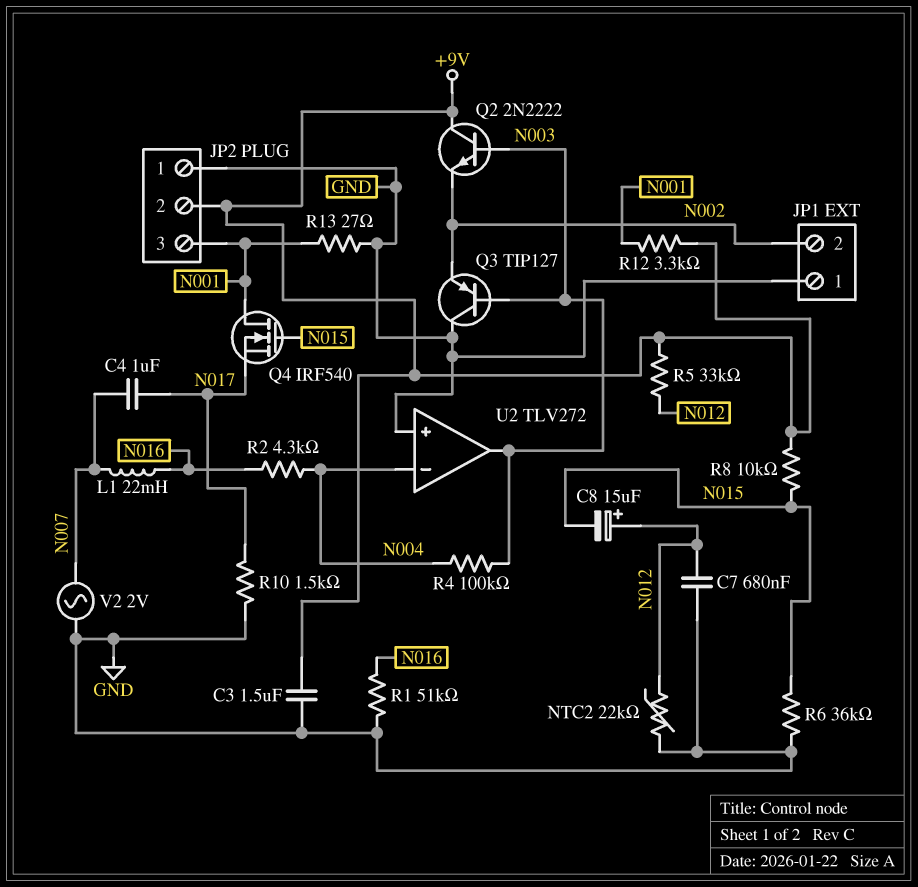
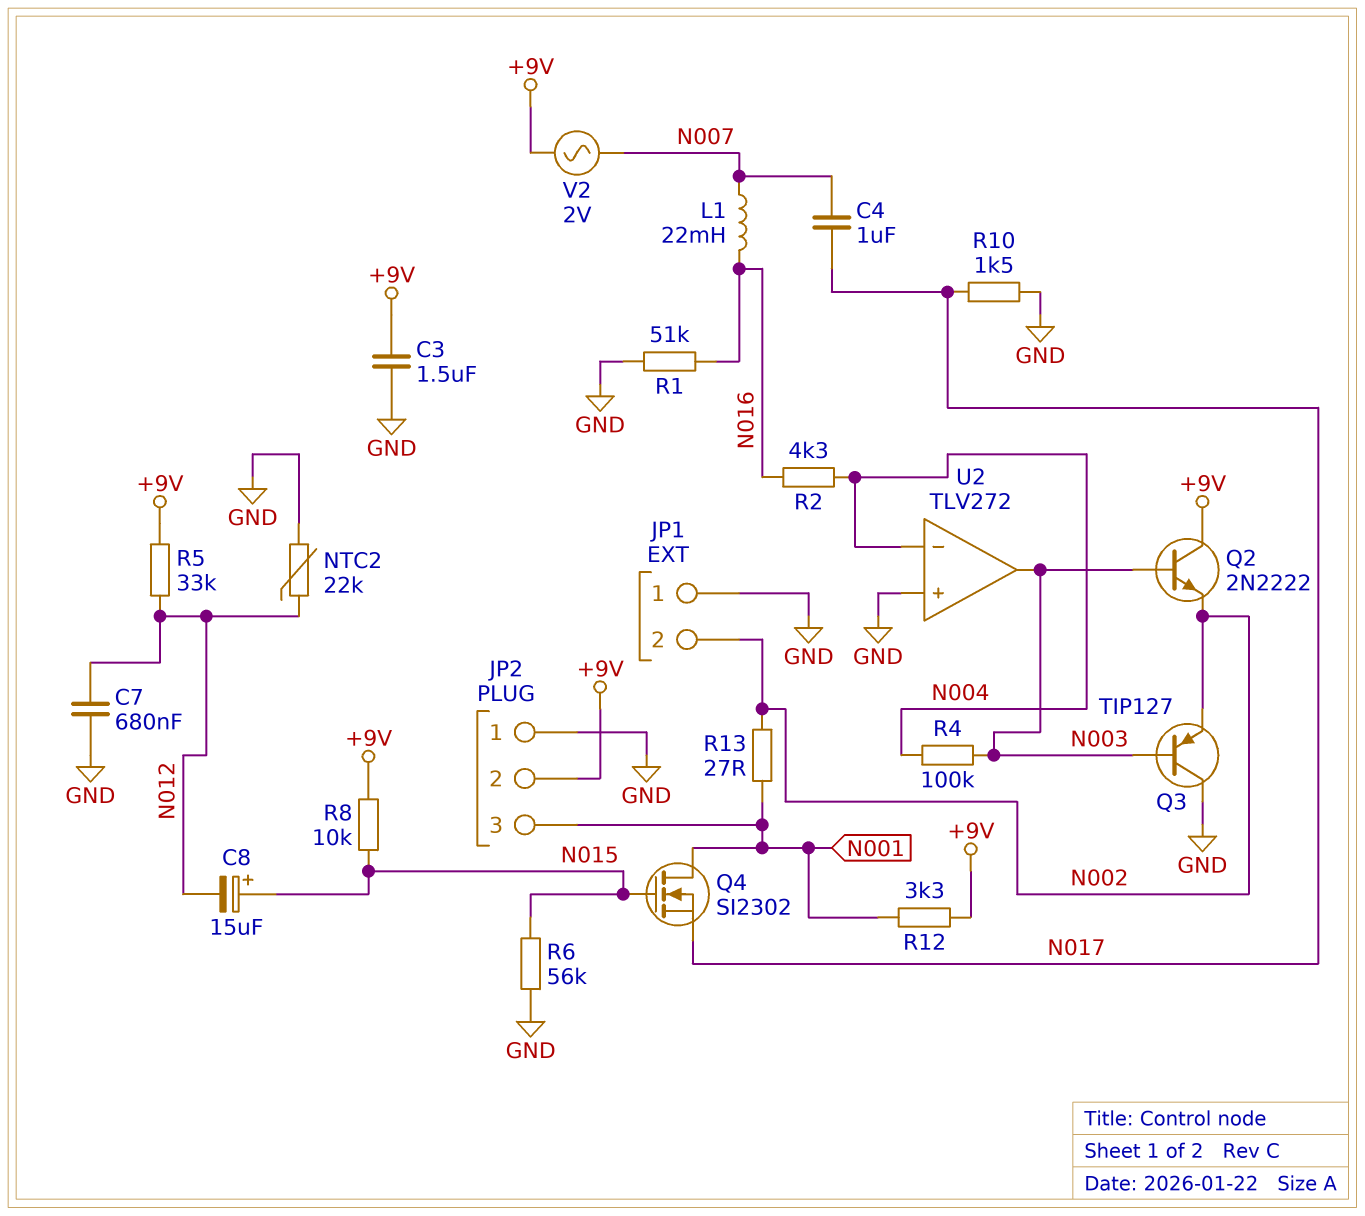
C8: 15uF (plus N012, minus N015) -> 15uF (plus N015, minus N012)
Q4: NMOS IRF540 (G N015, D N001, S N017) -> NMOS SI2302 (G N015, D N001, S N017)
R6: 36k (GND, N015) -> 56k (GND, N015)
R13: 27 (GND, N001) -> 27 (N001, N002)
V2: AC 2V (GND, N007) -> AC 2V (+9V, N007)

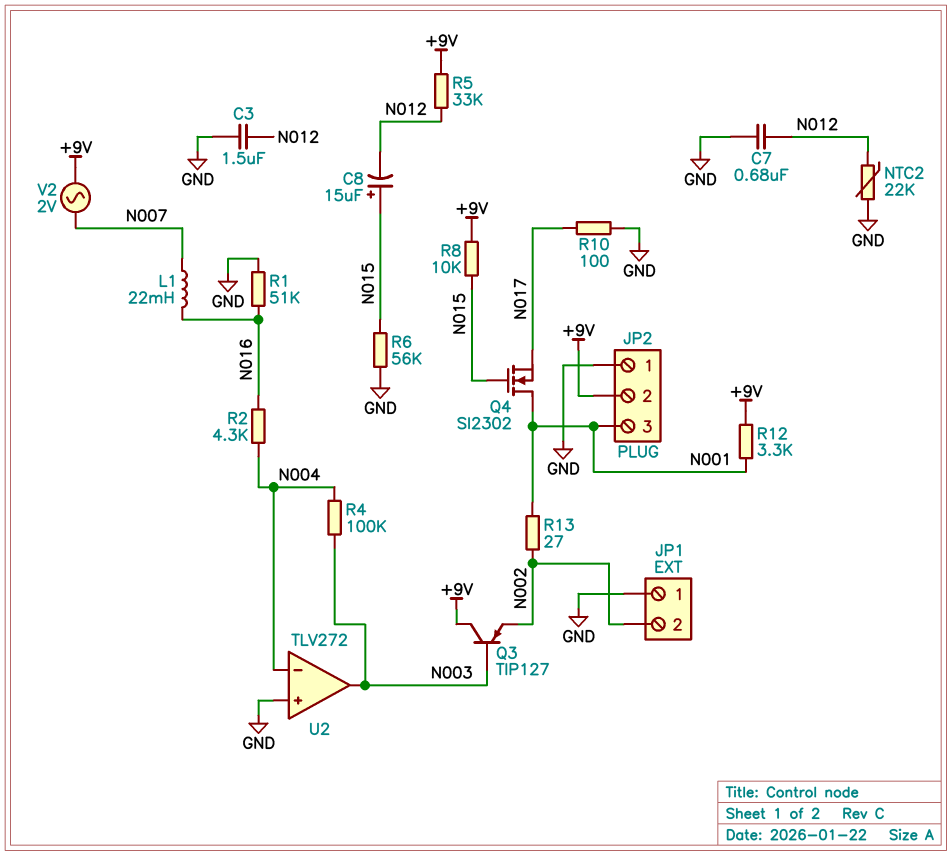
C3: 1.5uF (+9V, GND) -> 1.5uF (GND, N012)
C4: 1uF (N007, N017) -> none
Q2: NPN 2N2222 (B N003, C +9V, E N002) -> none
Q3: PNP TIP127 (B N003, C GND, E N002) -> PNP TIP127 (B N003, C +9V, E N002)
R10: 1.5k (GND, N017) -> 100 (GND, N017)

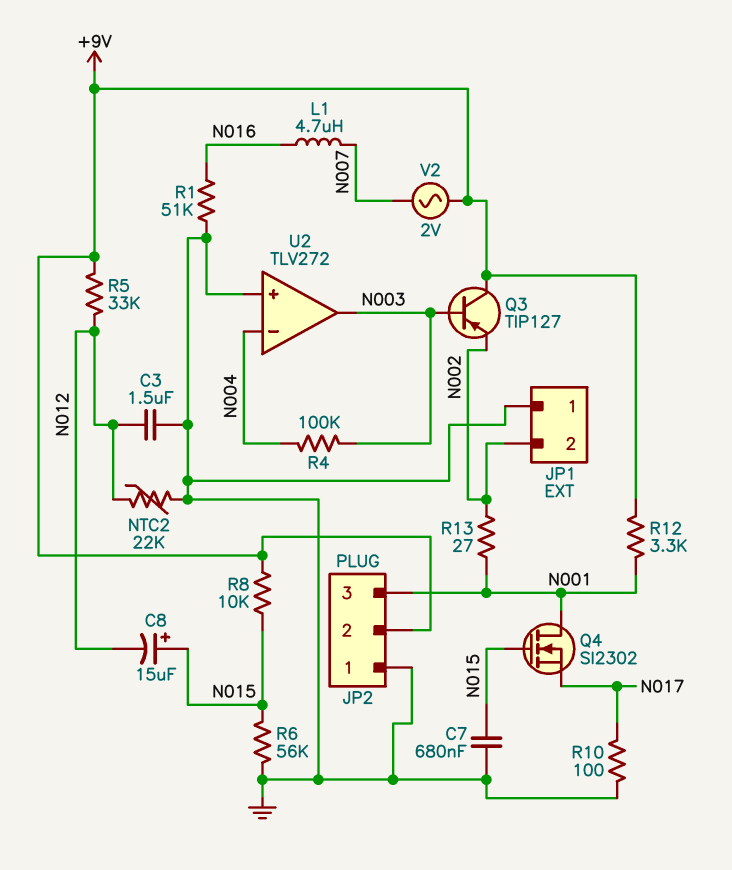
C7: 680nF (GND, N012) -> 680nF (GND, N015)
L1: 22mH (N007, N016) -> 4.7uH (N007, N016)
R2: 4.3k (N004, N016) -> none

